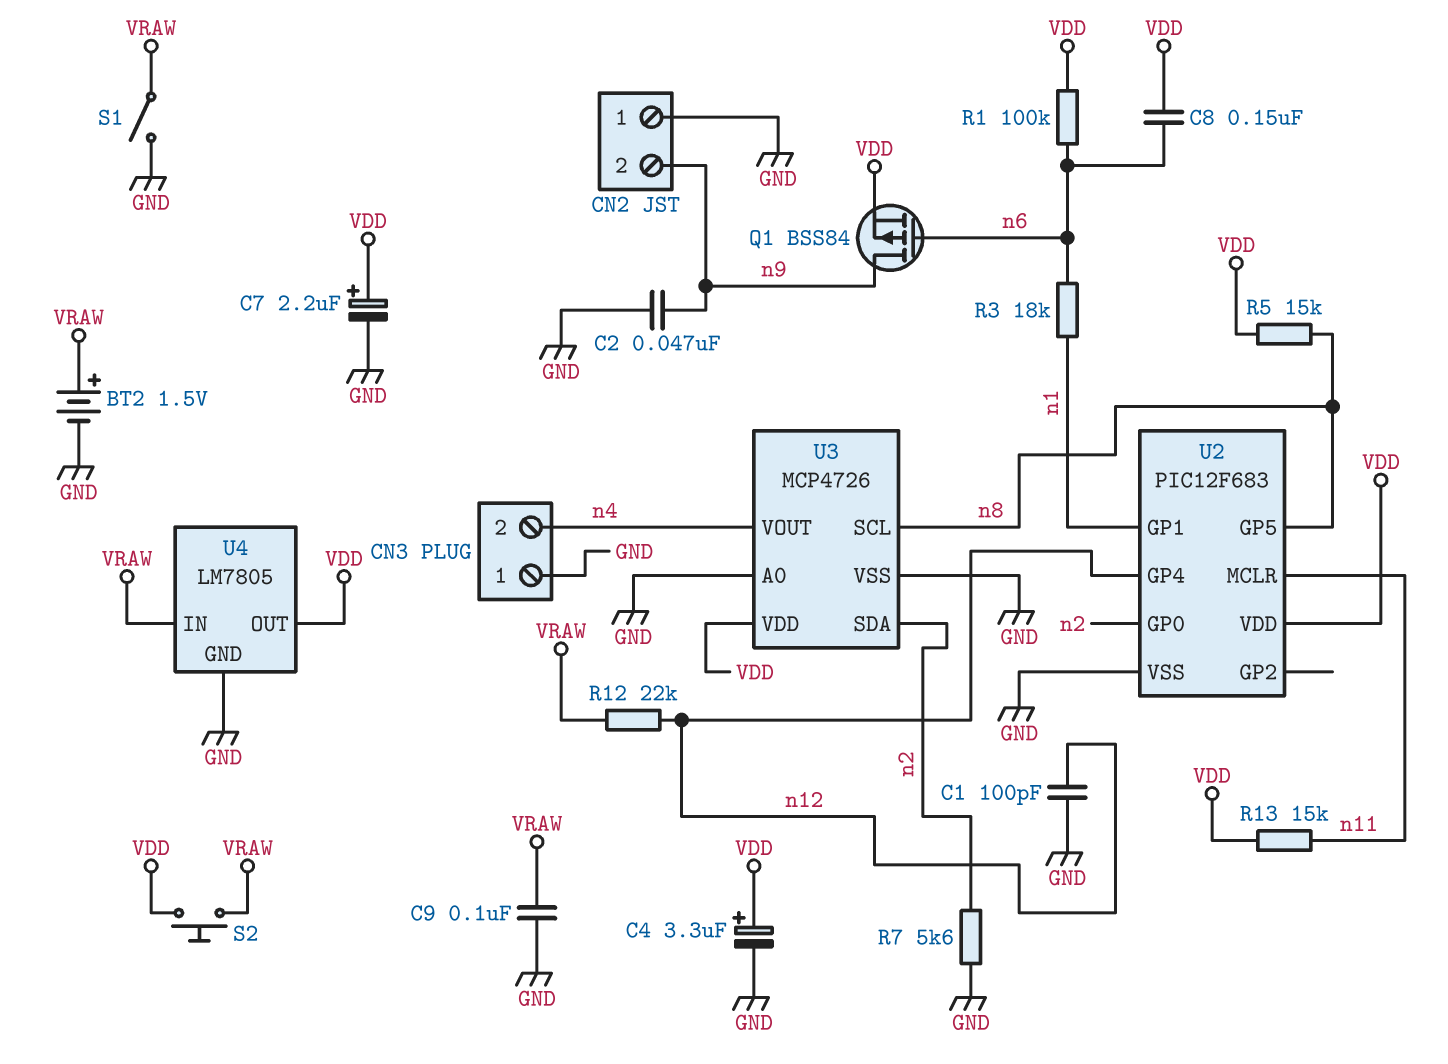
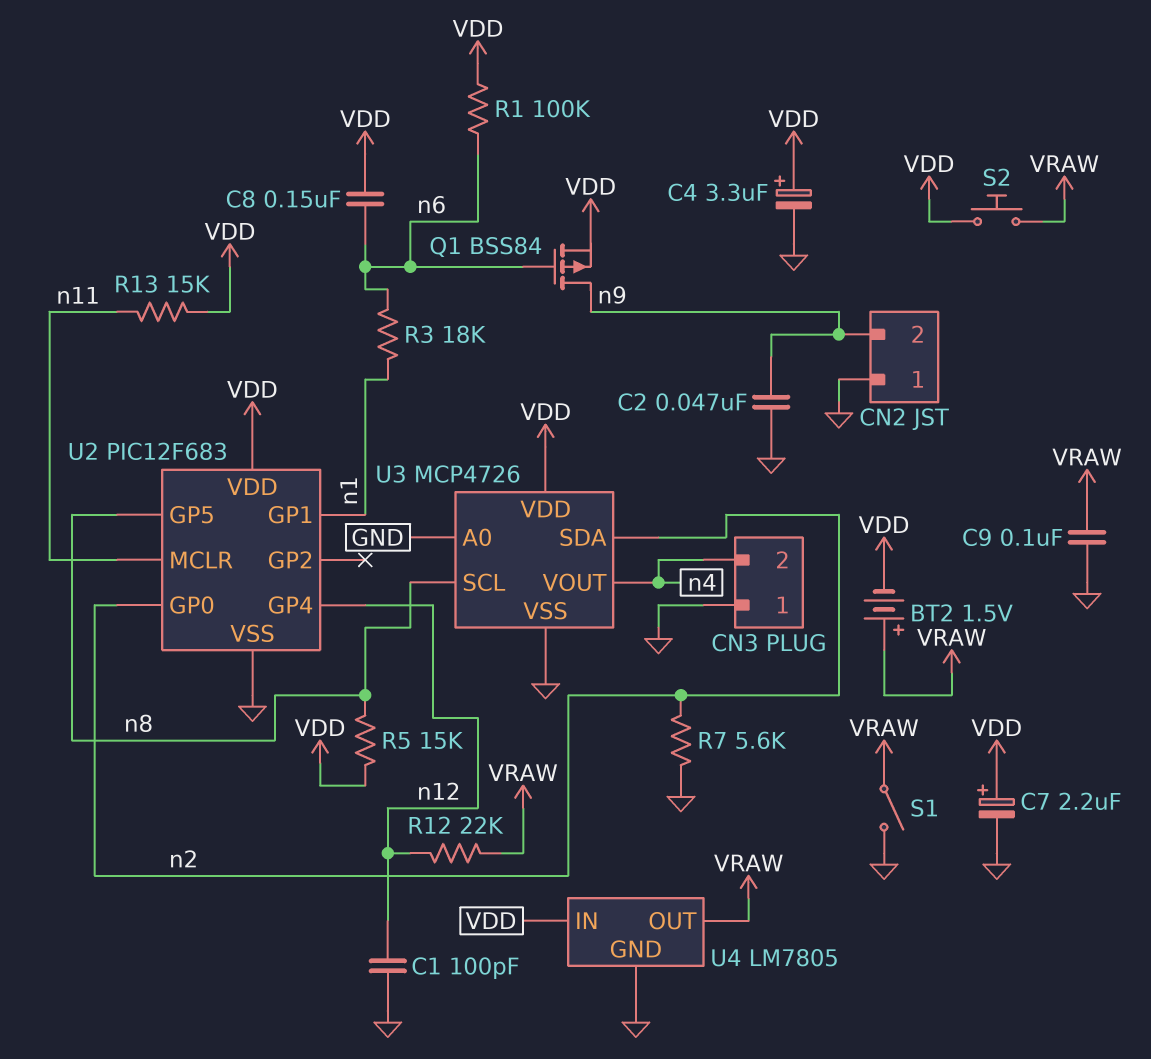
BT2: 1.5V (plus VRAW, minus GND) -> 1.5V (plus VRAW, minus VDD)
U4 pin IN: VRAW -> VDD
U4 pin OUT: VDD -> VRAW

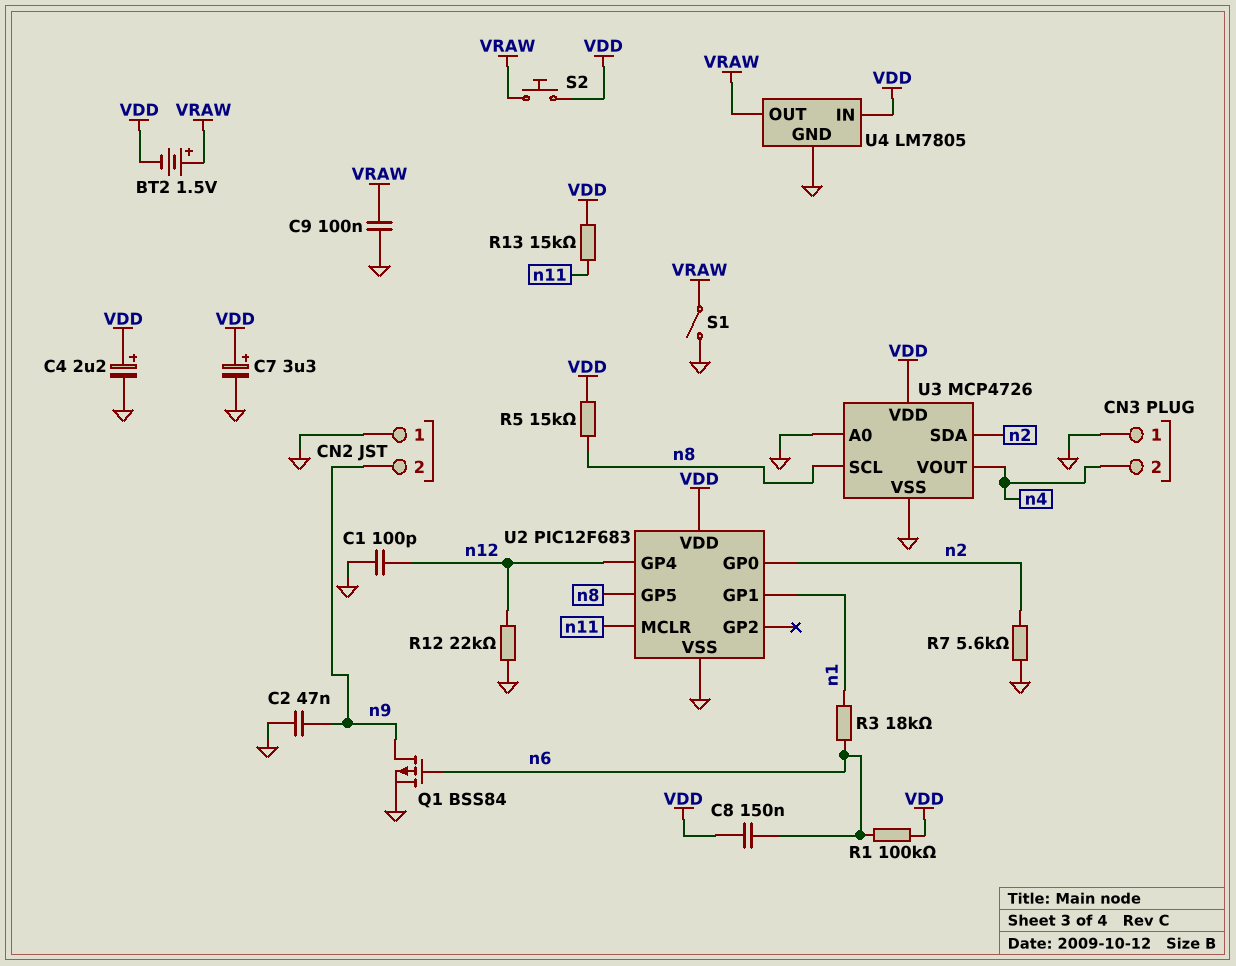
C4: 3.3uF (plus VDD, minus GND) -> 2.2uF (plus VDD, minus GND)
C7: 2.2uF (plus VDD, minus GND) -> 3.3uF (plus VDD, minus GND)
Q1: PMOS BSS84 (G n6, D n9, S VDD) -> PMOS BSS84 (G n6, D n9, S GND)
R12: 22k (VRAW, n12) -> 22k (GND, n12)

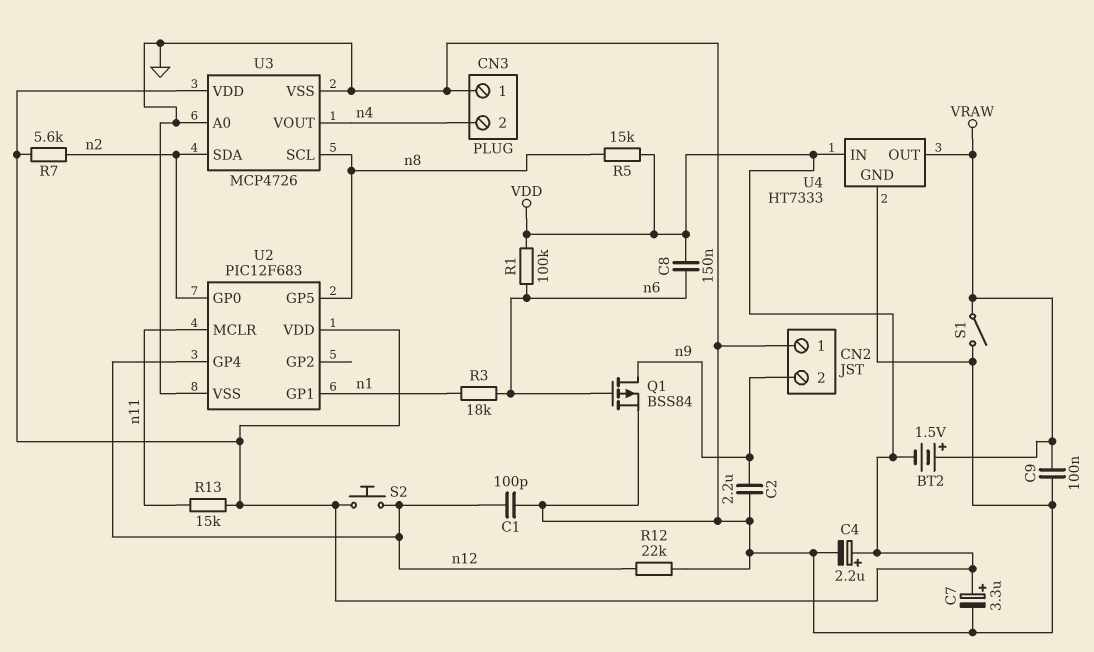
C2: 47nF (GND, n9) -> 2.2uF (GND, n9)
R7: 5.6k (GND, n2) -> 5.6k (VDD, n2)
S2: button (VDD, VRAW) -> button (VDD, n12)
U4: LM7805 -> HT7333

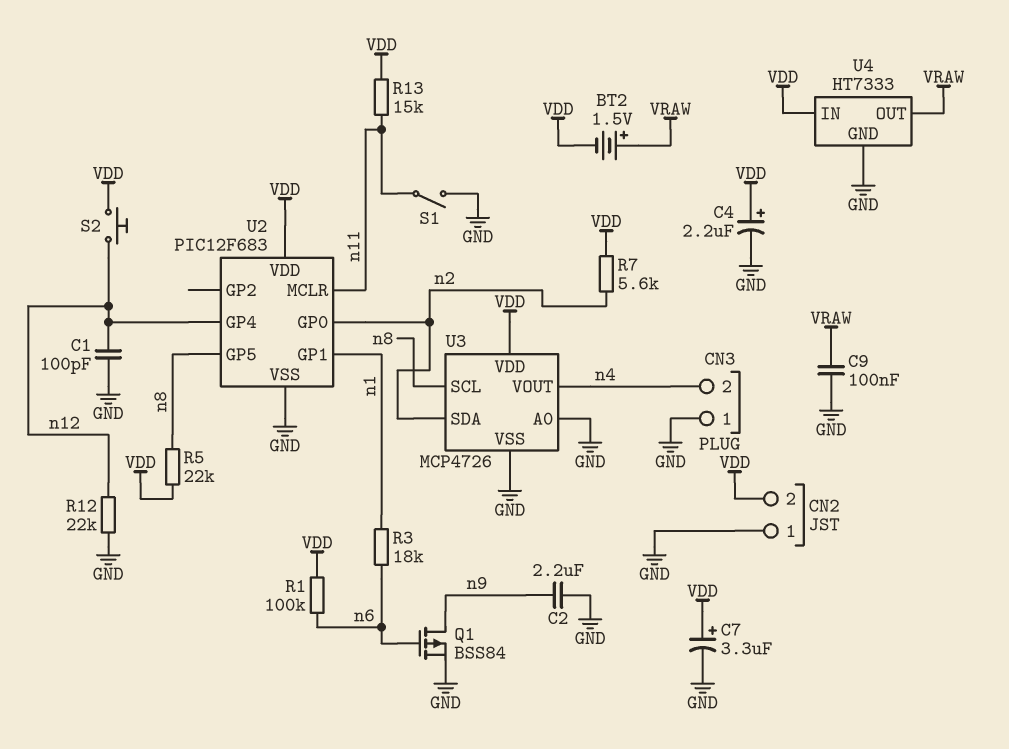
C8: 150nF (VDD, n6) -> none
CN2 pin 2: n9 -> VDD
R5: 15k (VDD, n8) -> 22k (VDD, n8)
S1: switch (GND, VRAW) -> switch (GND, n11)

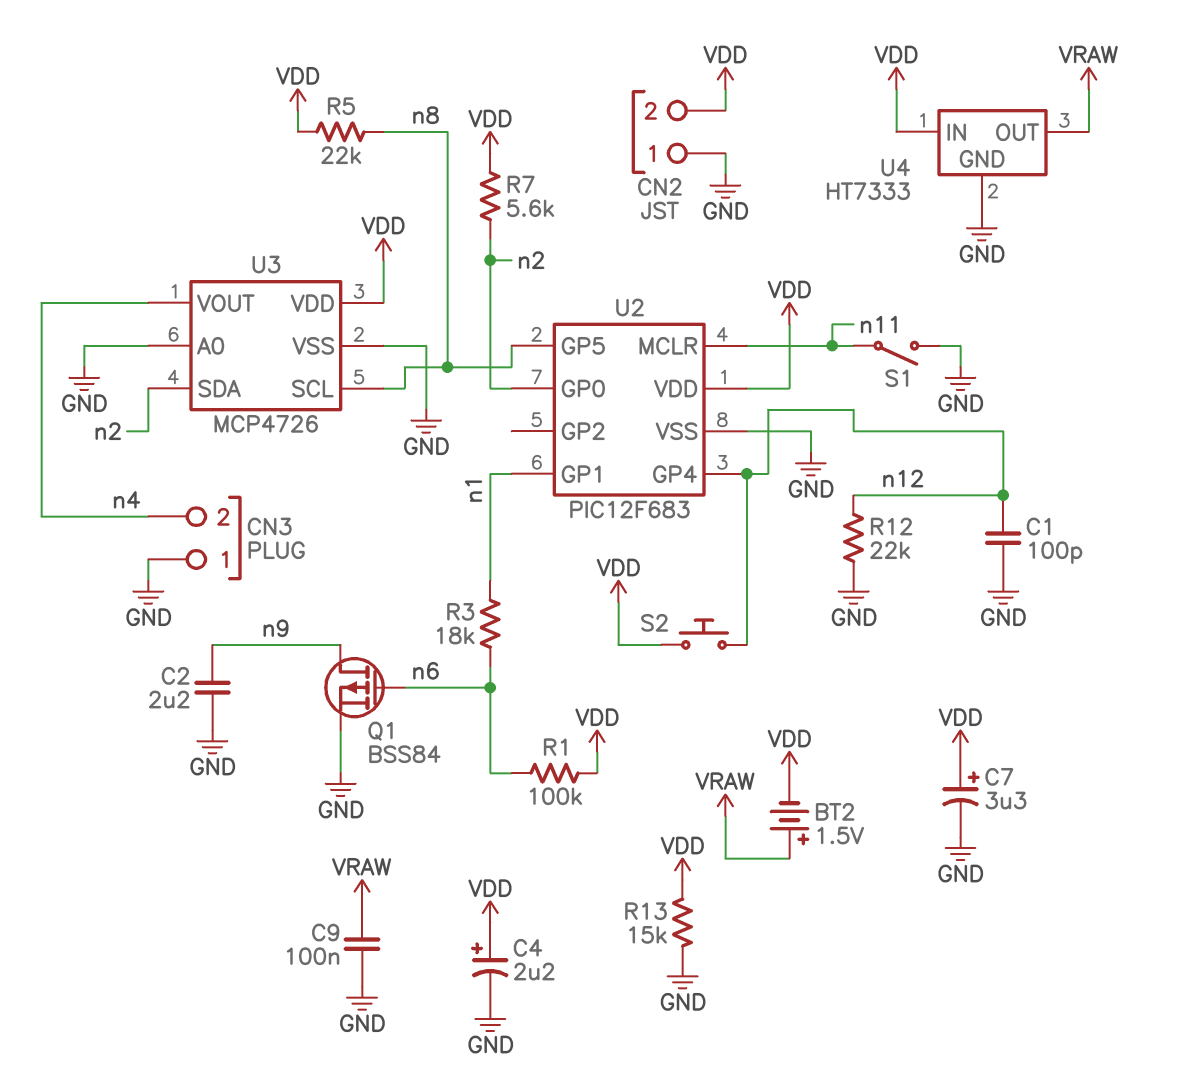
R13: 15k (VDD, n11) -> 15k (GND, VDD)

